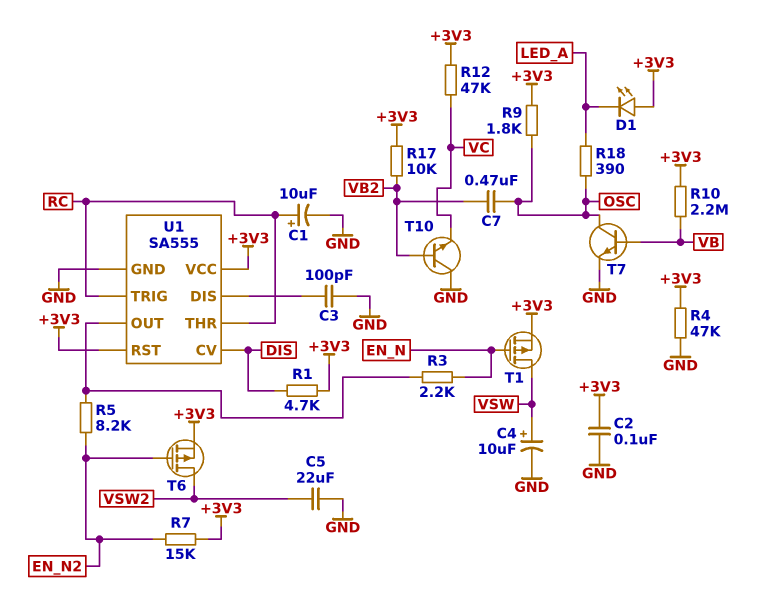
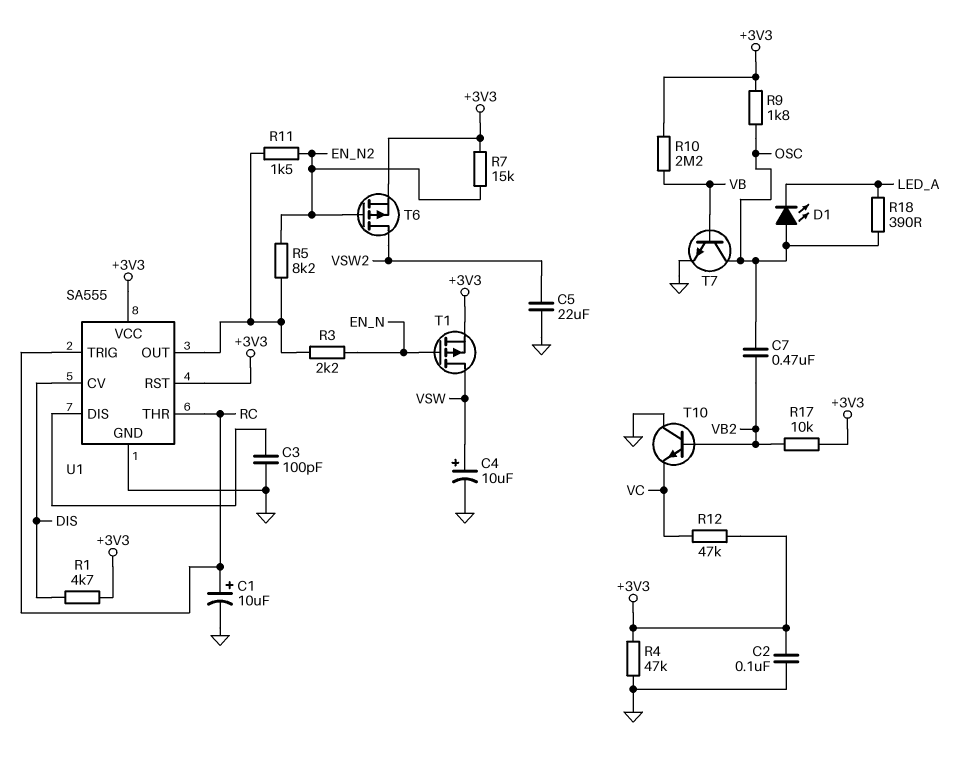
D1: LED (A +3V3, K LED_A) -> LED (A OSC, K LED_A)
R11: none -> 1.5k (EN_N2, U1/OUT)

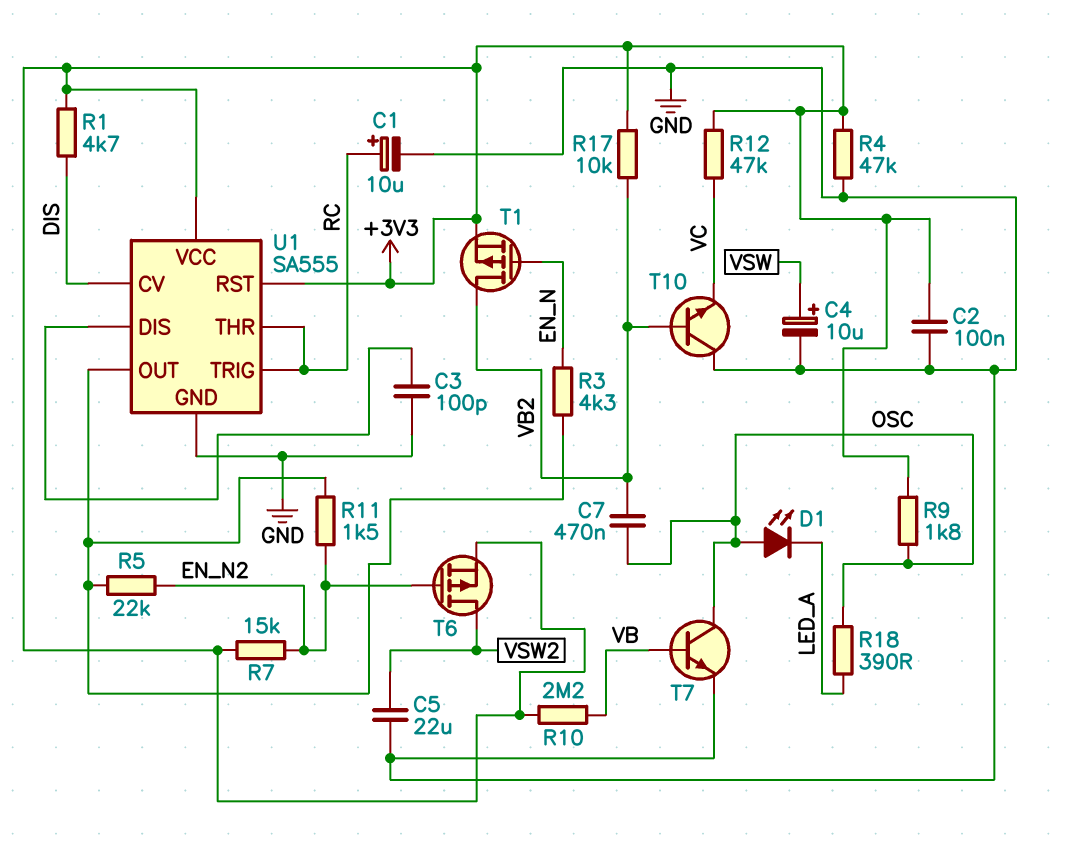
R3: 2.2k (EN_N, U1/OUT) -> 4.3k (EN_N, U1/OUT)
R5: 8.2k (EN_N2, U1/OUT) -> 22k (EN_N2, U1/OUT)
T1: PMOS (G EN_N, D VSW, S +3V3) -> PMOS (G EN_N, D VB2, S +3V3)

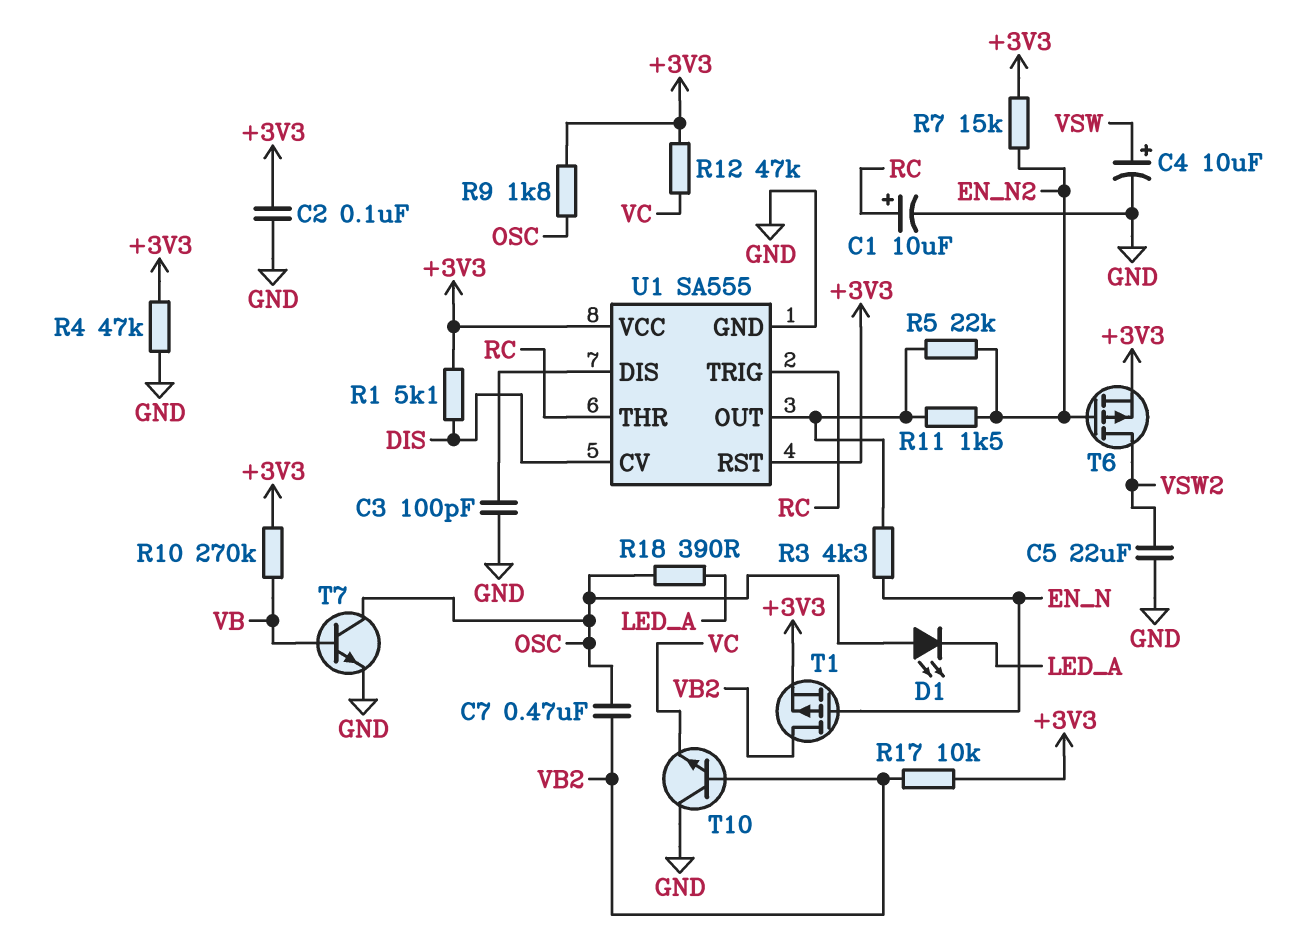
R1: 4.7k (+3V3, DIS) -> 5.1k (+3V3, DIS)
R10: 2.2M (+3V3, VB) -> 270k (+3V3, VB)

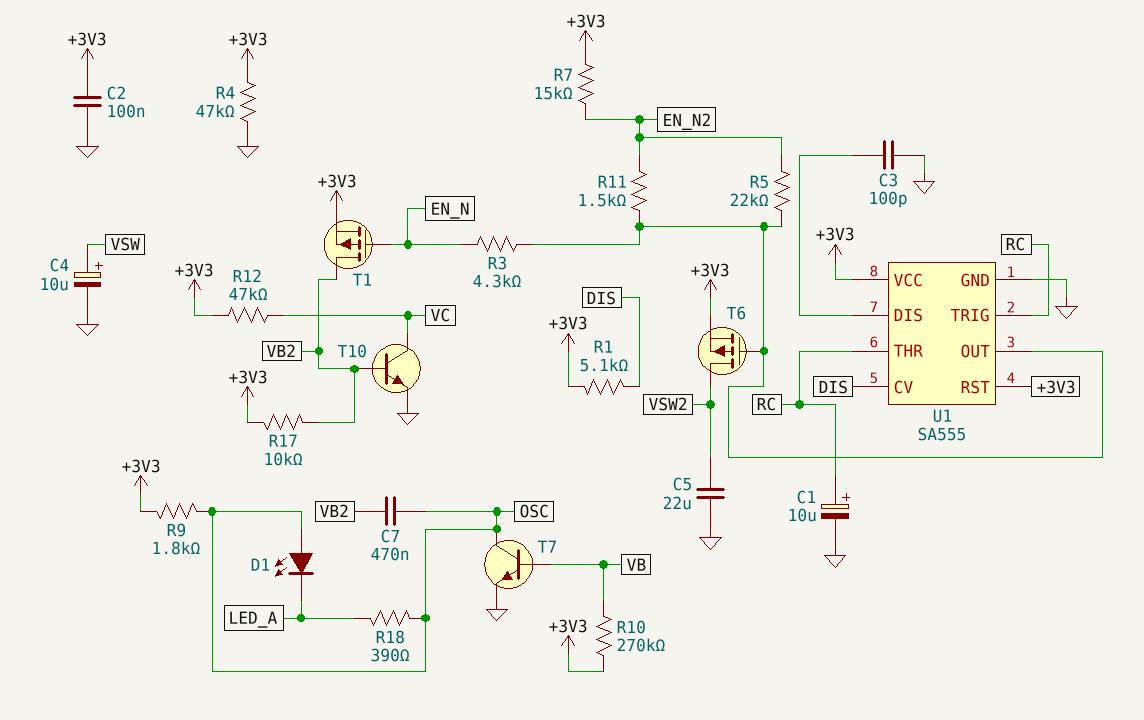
T6: PMOS (G EN_N2, D VSW2, S +3V3) -> PMOS (G U1/OUT, D VSW2, S +3V3)
T10: NPN (B VB2, C GND, E VC) -> NPN (B VB2, C VC, E GND)

